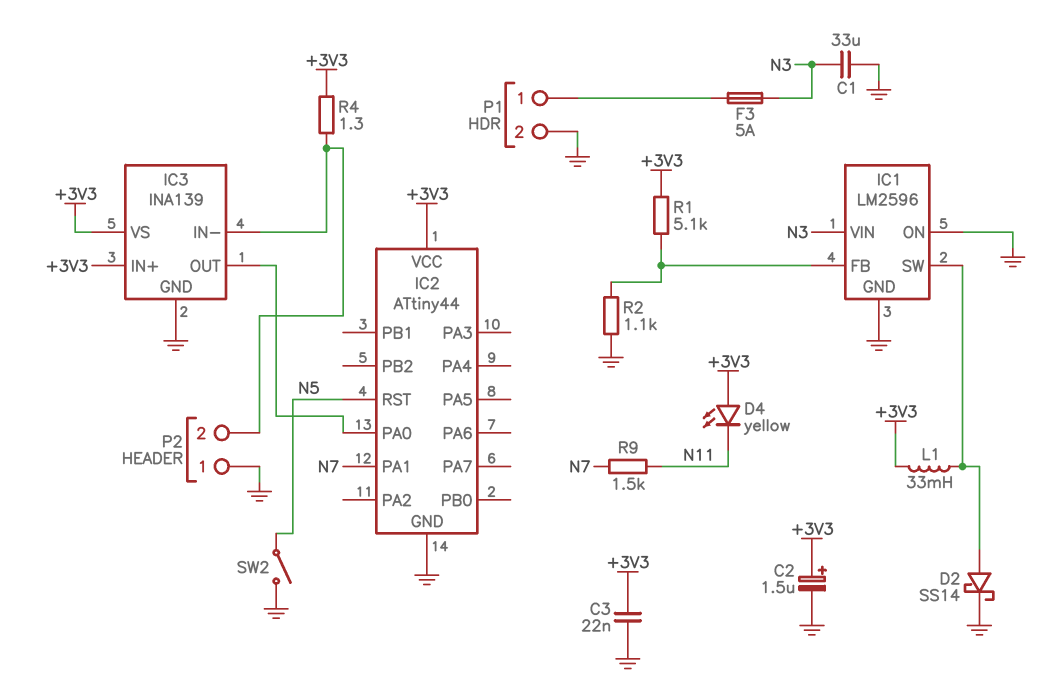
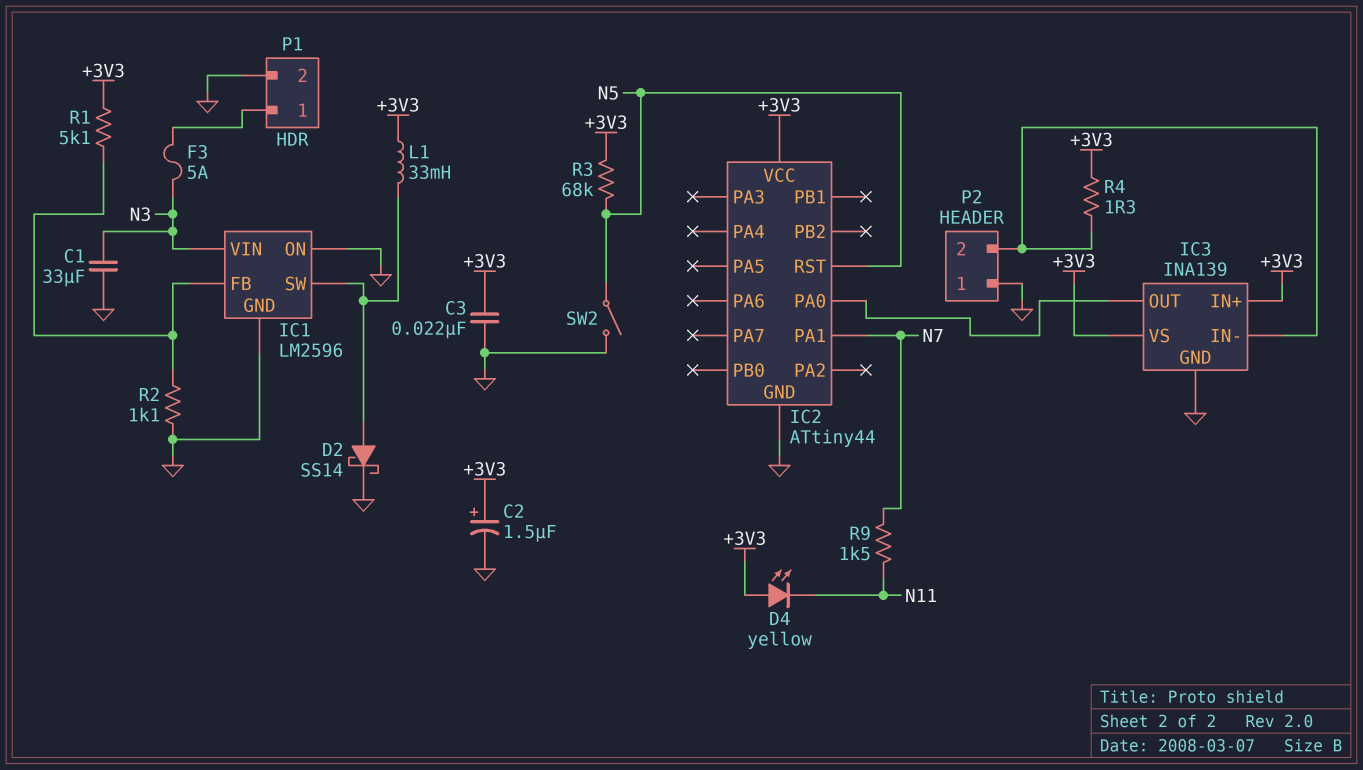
R3: none -> 68k (+3V3, N5)

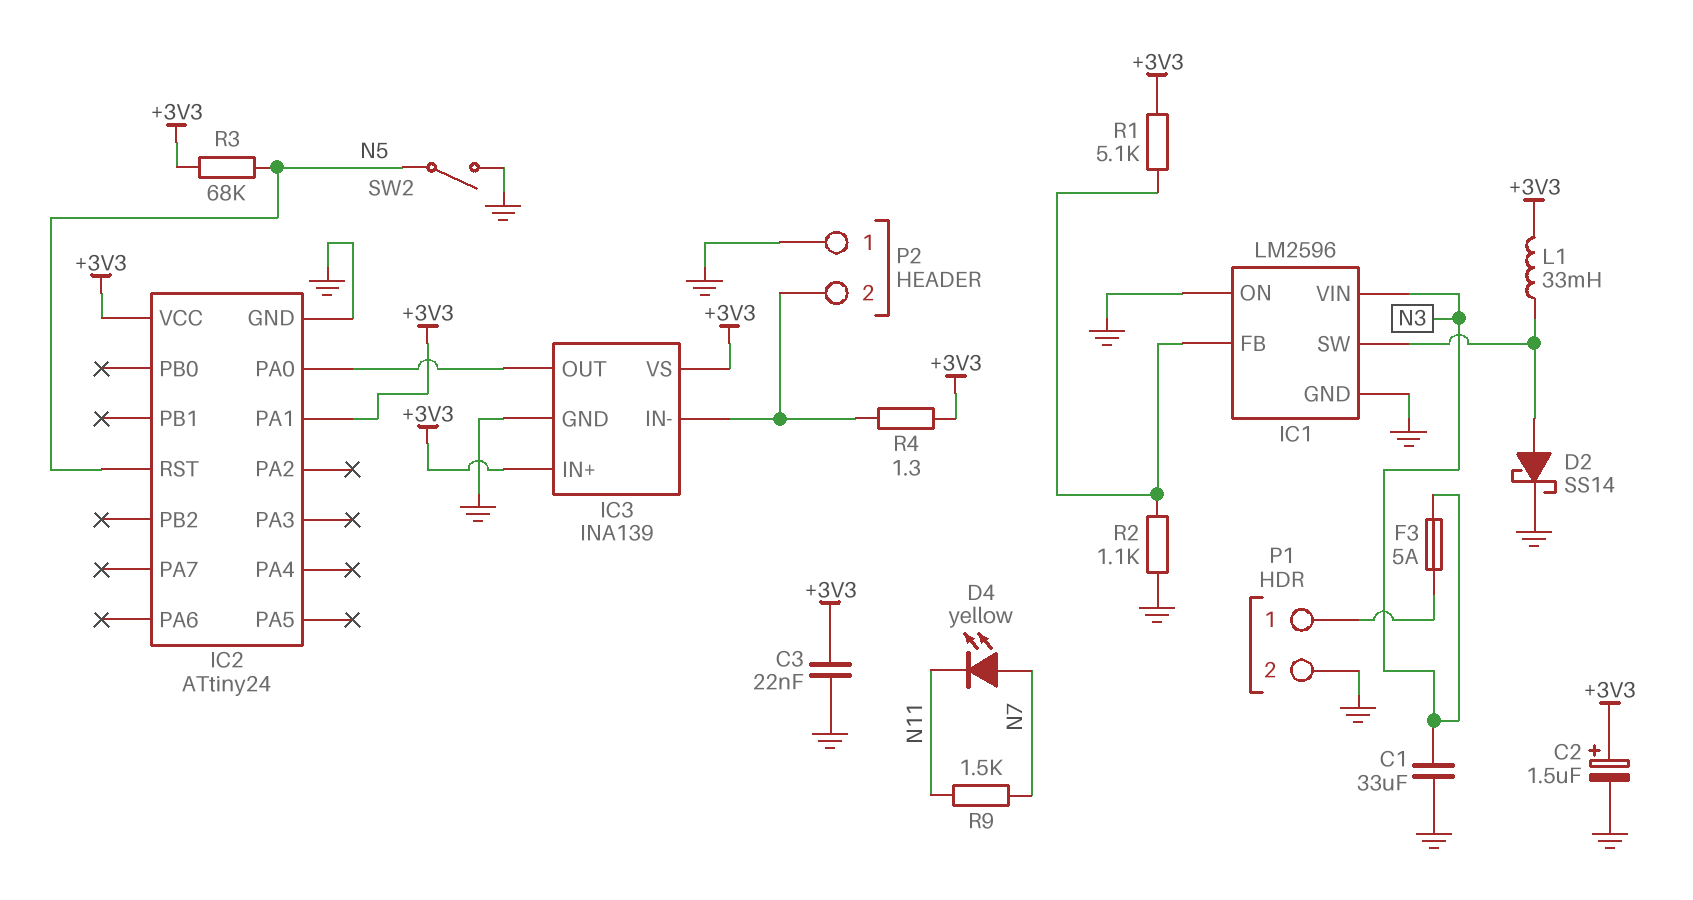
D4: LED yellow (A +3V3, K N11) -> LED yellow (A N7, K N11)
IC2: ATtiny44 -> ATtiny24
IC2 pin PA1: N7 -> +3V3

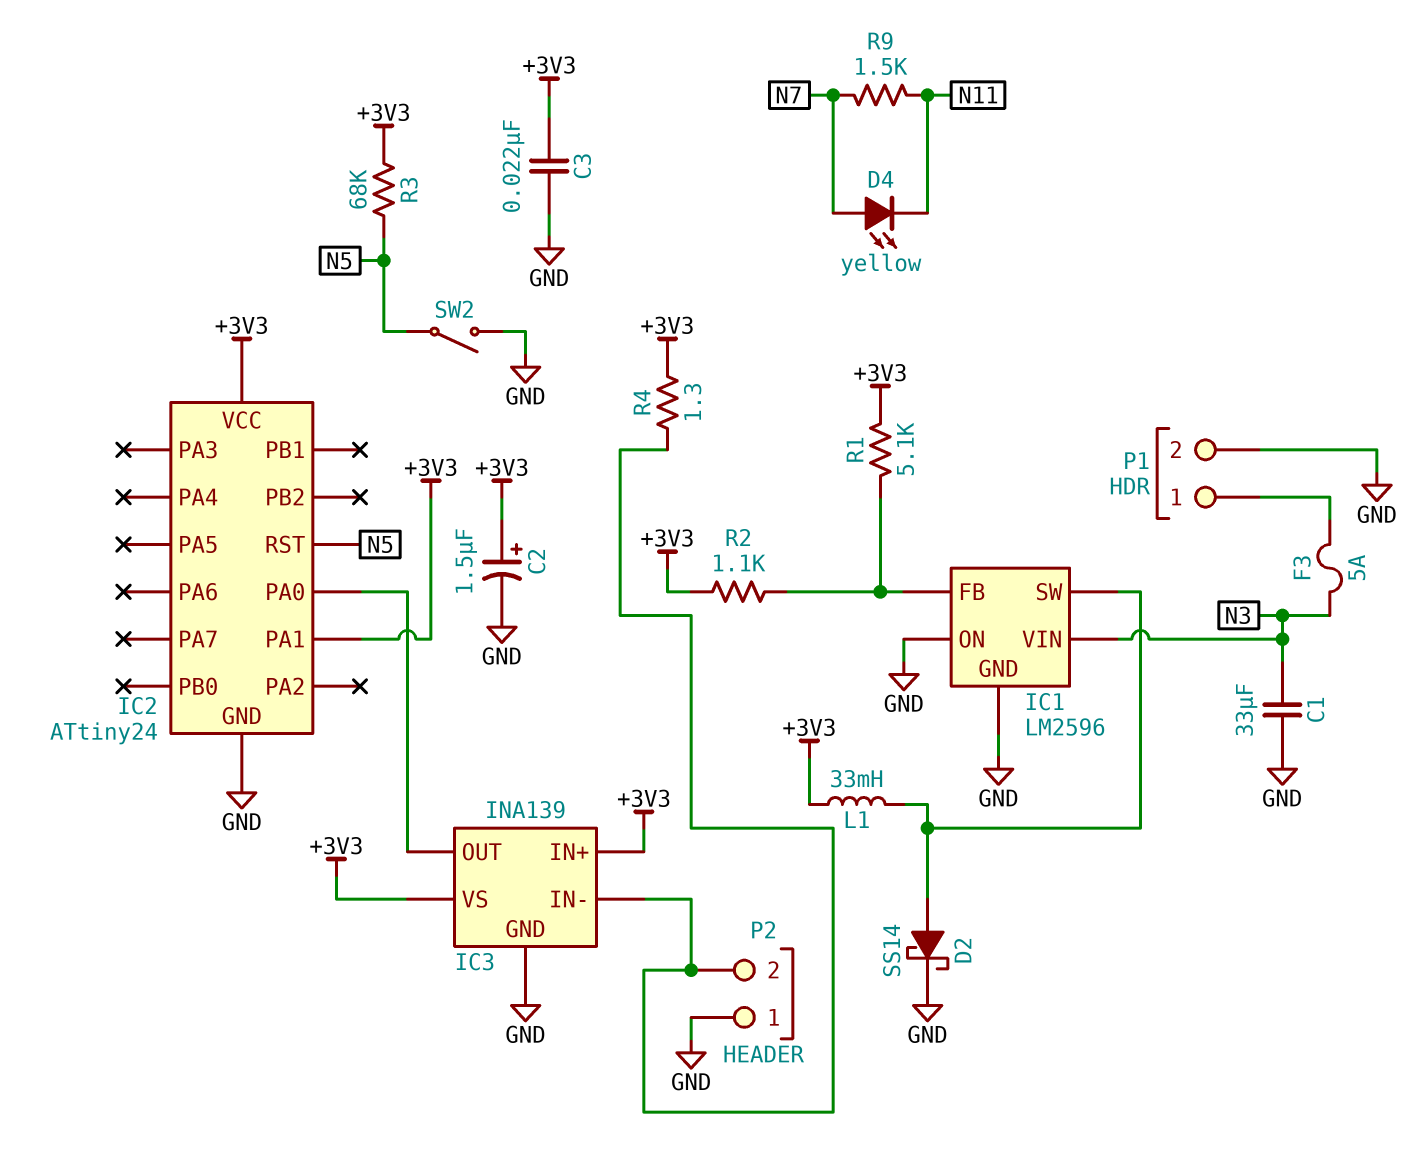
R2: 1.1k (GND, IC1/FB) -> 1.1k (+3V3, IC1/FB)

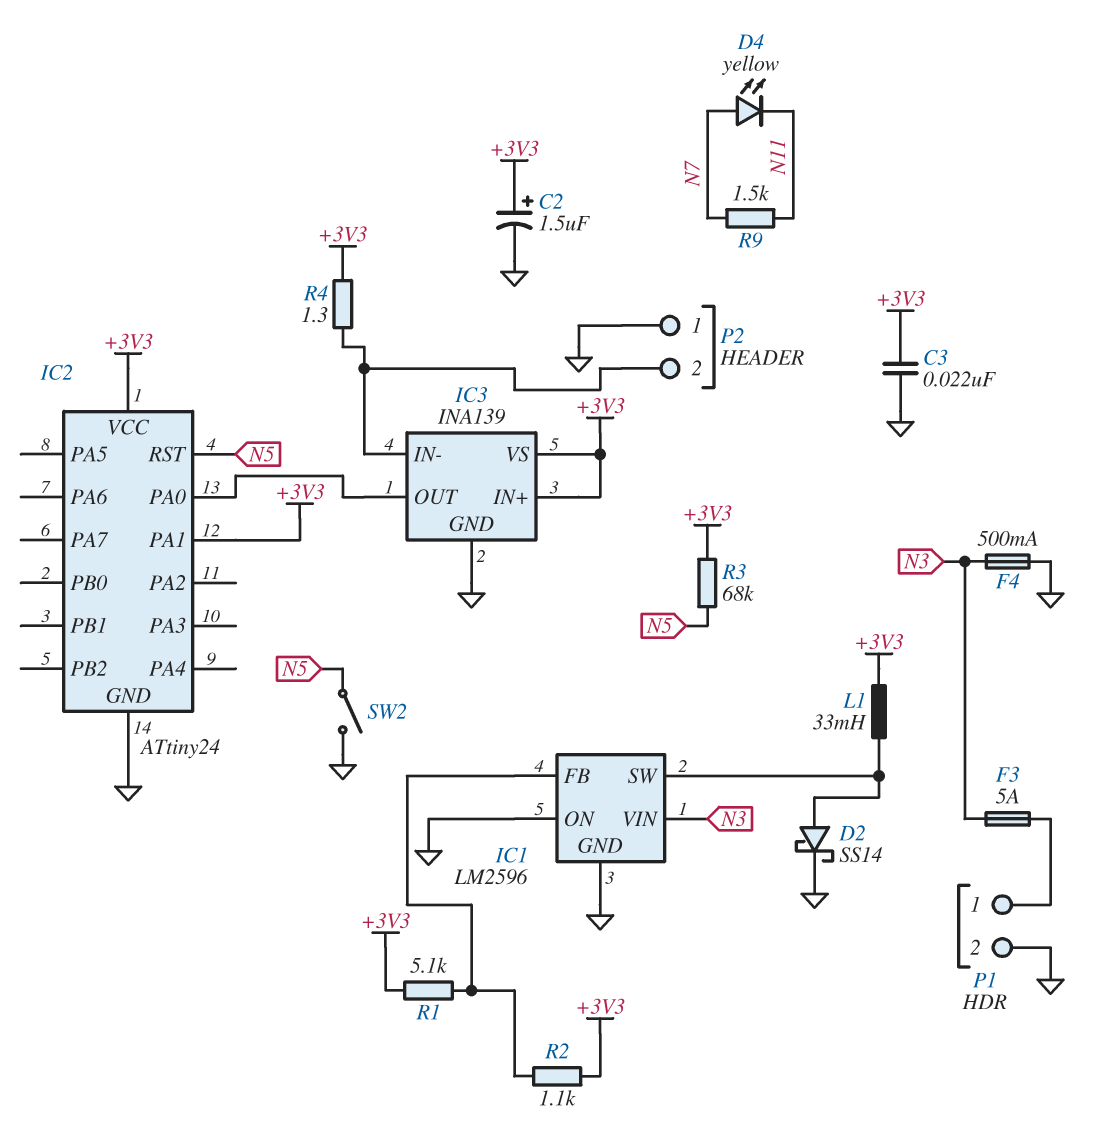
C1: 33uF (GND, N3) -> none
F4: none -> 500mA (GND, N3)

